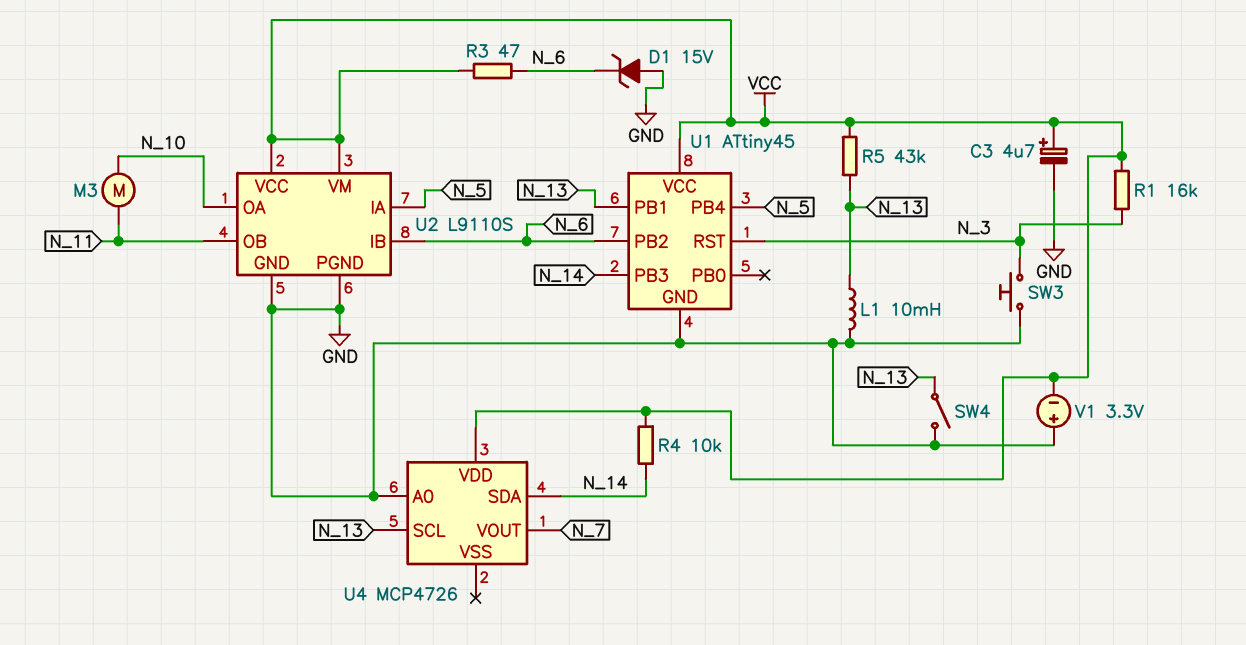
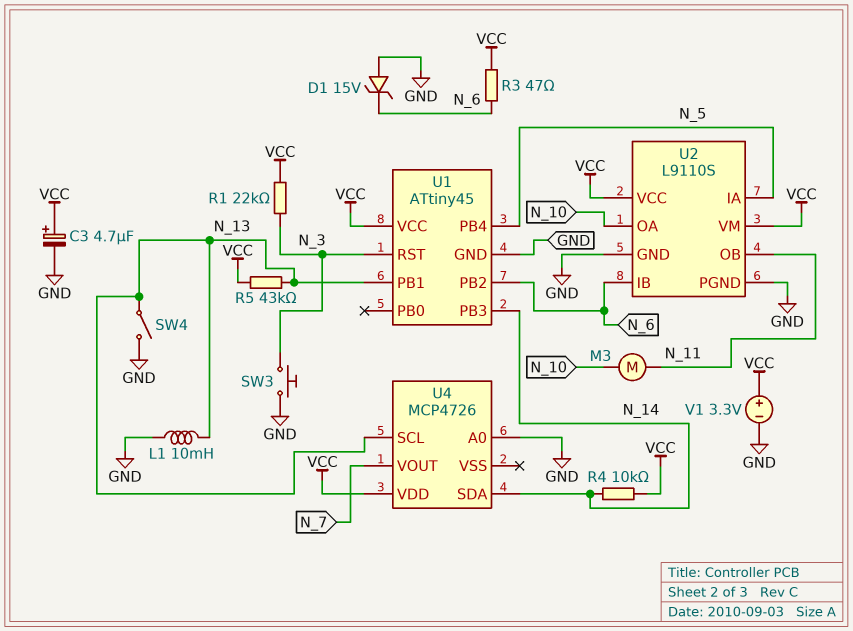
R1: 16k (N_3, VCC) -> 22k (N_3, VCC)
V1: 3.3V (plus GND, minus VCC) -> 3.3V (plus VCC, minus GND)

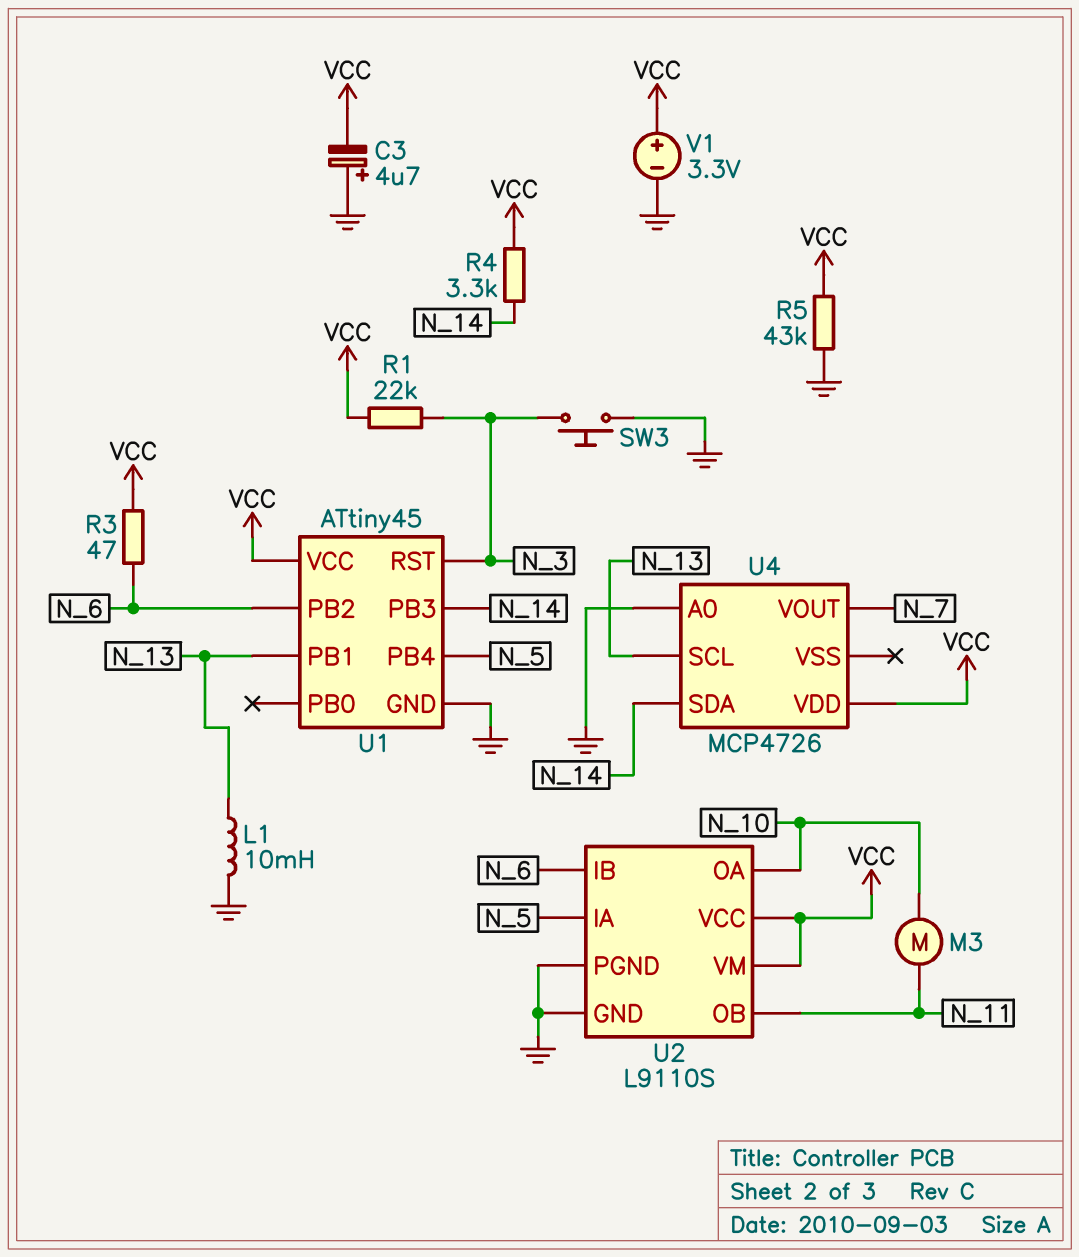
C3: 4.7uF (plus VCC, minus GND) -> 4.7uF (plus GND, minus VCC)
D1: zener 15V (A GND, K N_6) -> none
R4: 10k (N_14, VCC) -> 3.3k (N_14, VCC)
R5: 43k (N_13, VCC) -> 43k (GND, VCC)
SW4: switch (GND, N_13) -> none

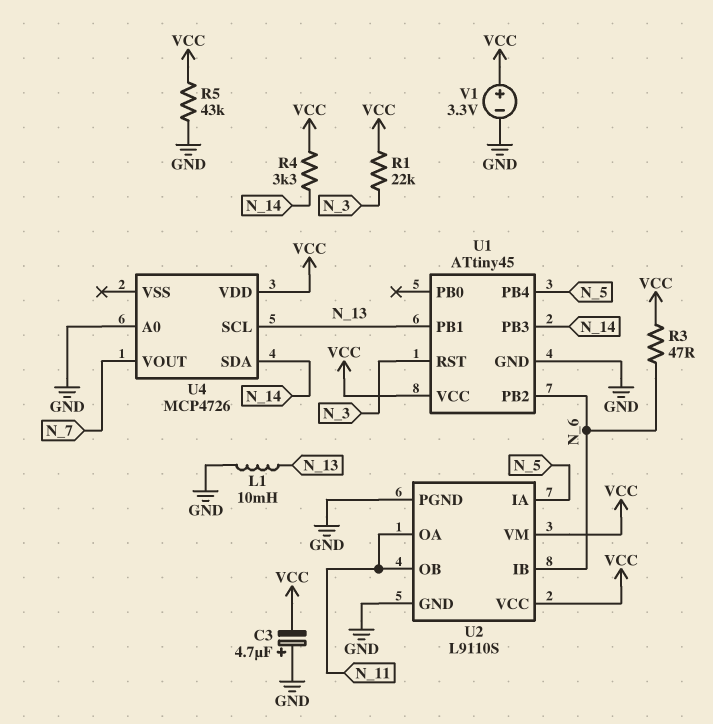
M3: motor (N_10, N_11) -> none
SW3: button (GND, N_3) -> none
U2 pin OA: N_10 -> N_11

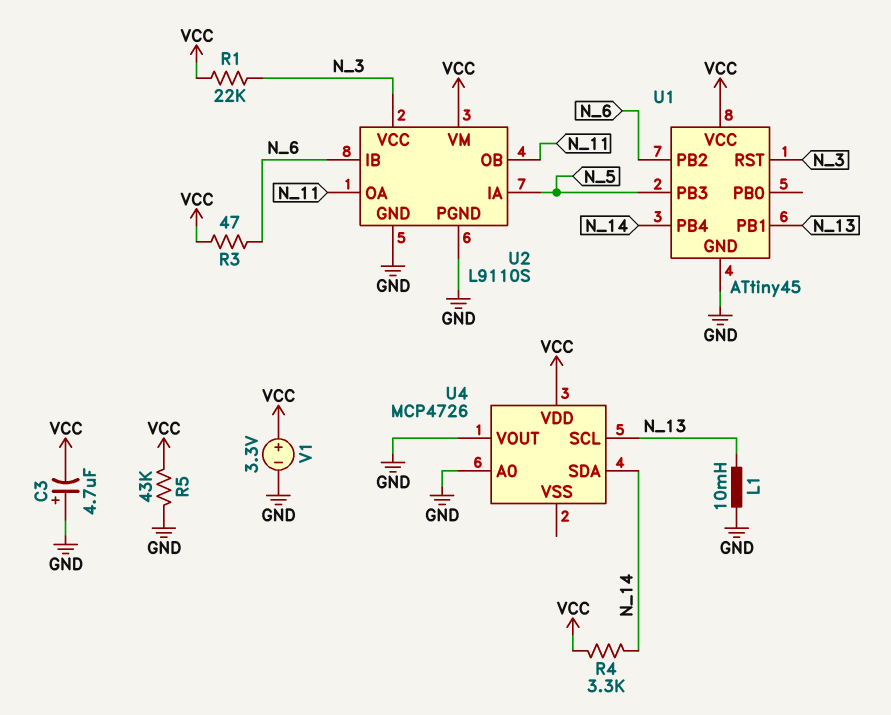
U1 pin PB3: N_14 -> N_5
U1 pin PB4: N_5 -> N_14
U2 pin VCC: VCC -> N_3
U4 pin VOUT: N_7 -> GND

